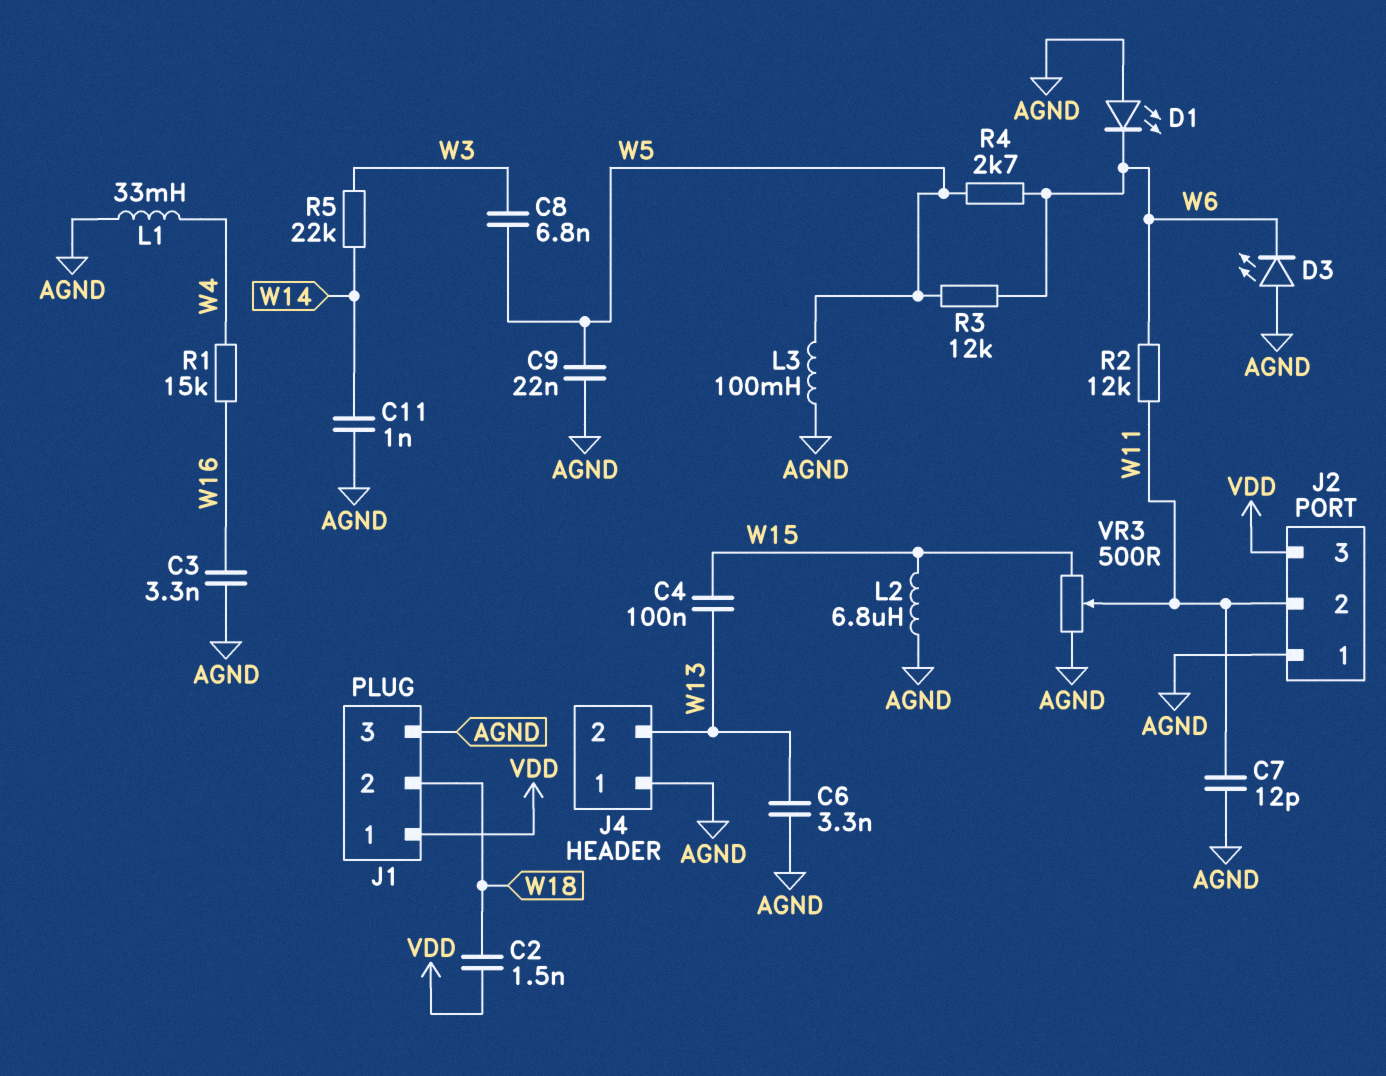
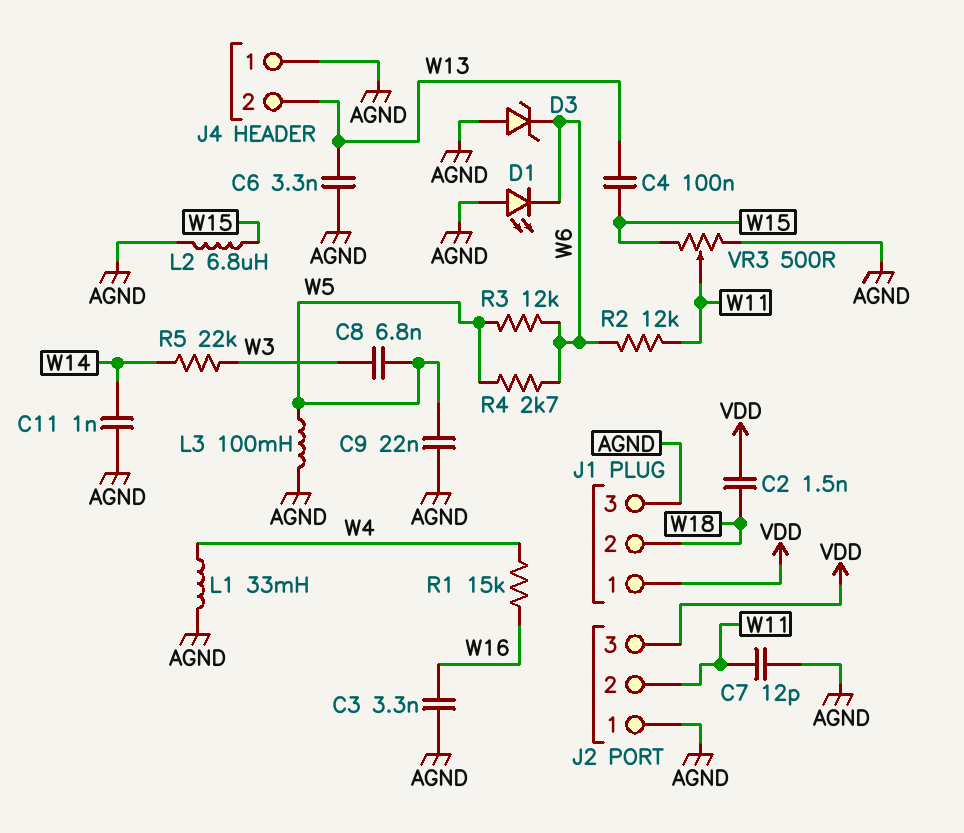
D3: LED (A AGND, K W6) -> zener (A AGND, K W6)

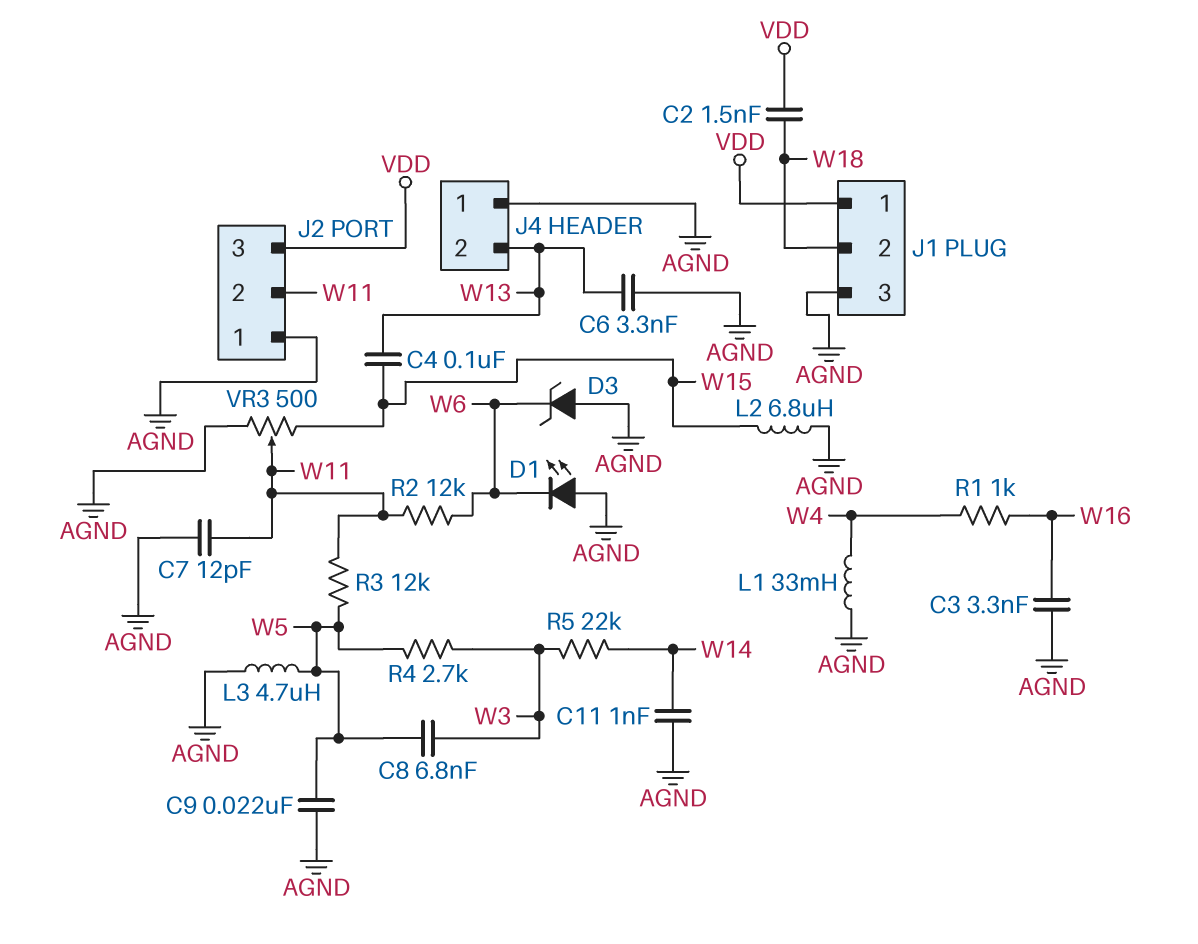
L3: 100mH (AGND, W5) -> 4.7uH (AGND, W5)
R1: 15k (W4, W16) -> 1k (W4, W16)
R3: 12k (W5, W6) -> 12k (W5, W11)
R4: 2.7k (W5, W6) -> 2.7k (W3, W5)

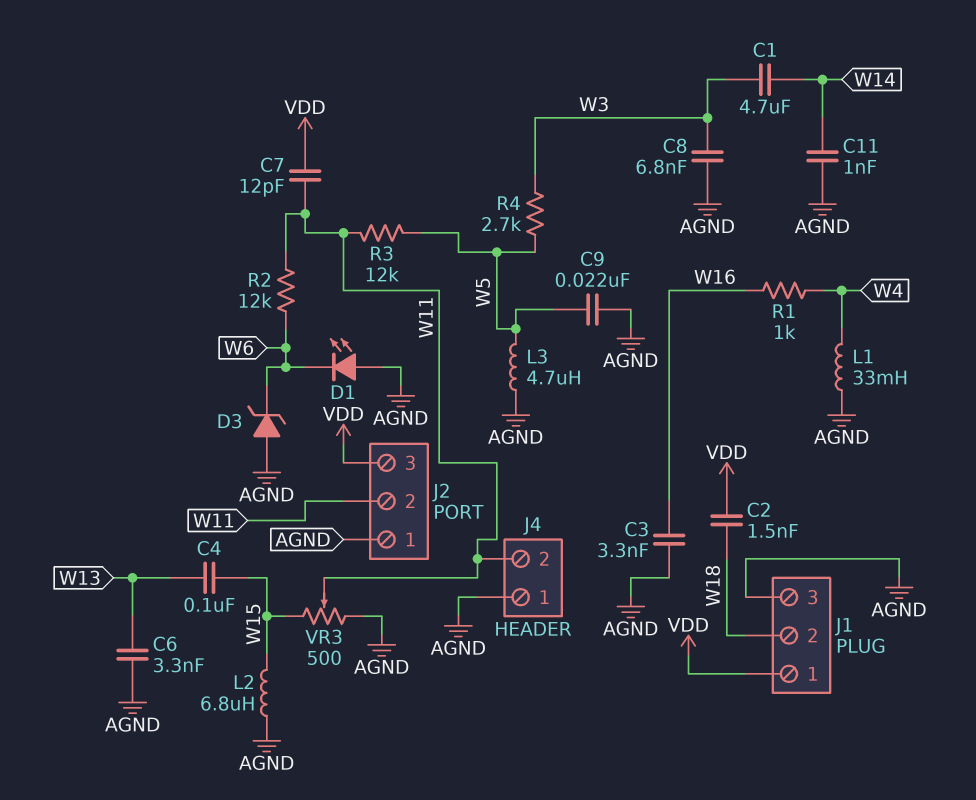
C1: none -> 4.7uF (W3, W14)
C7: 12pF (AGND, W11) -> 12pF (VDD, W11)
C8: 6.8nF (W3, W5) -> 6.8nF (AGND, W3)
J4 pin 2: W13 -> W11
R5: 22k (W3, W14) -> none

